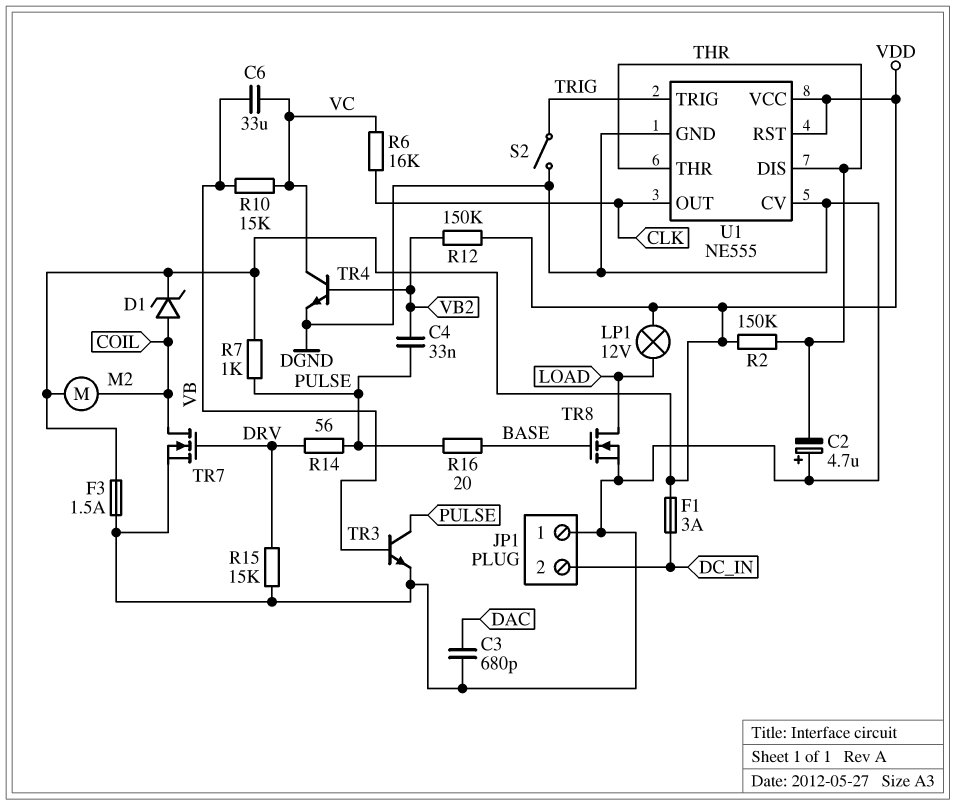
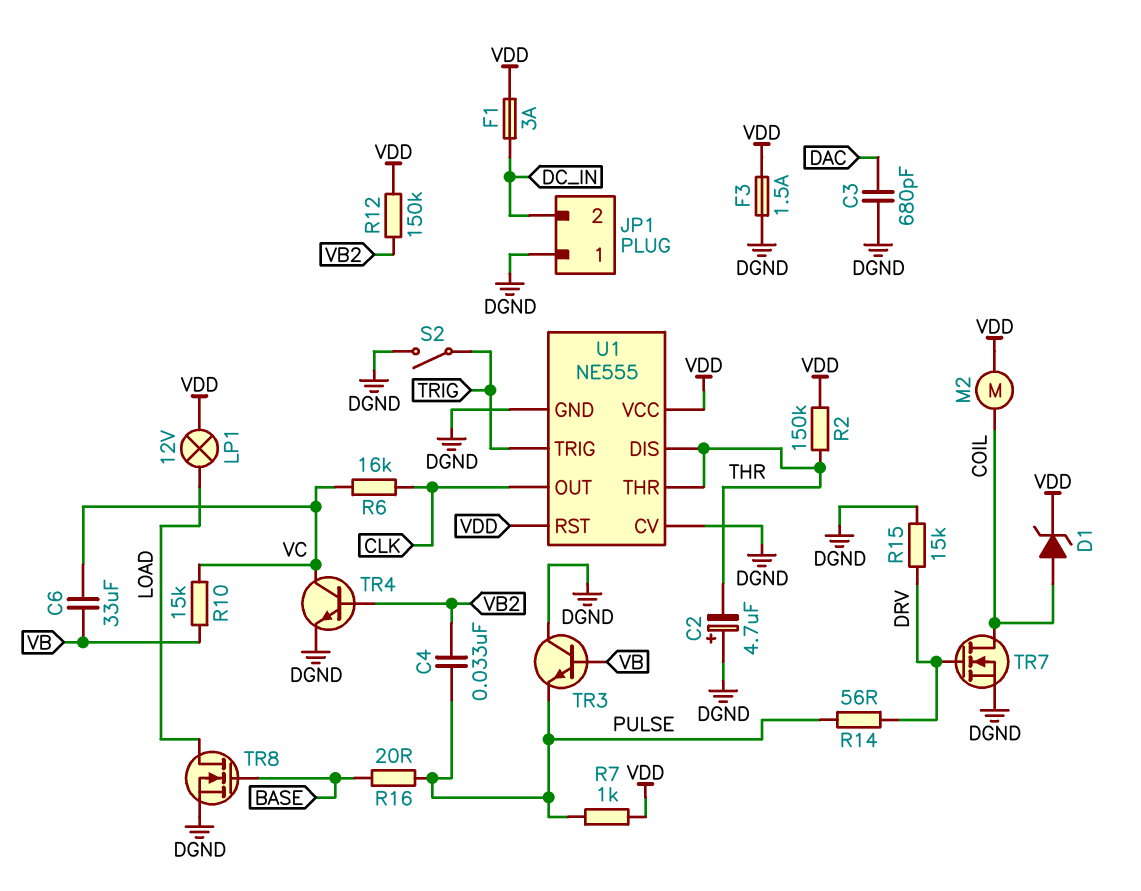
TR3: NPN (B VB, C PULSE, E DGND) -> NPN (B VB, C DGND, E PULSE)

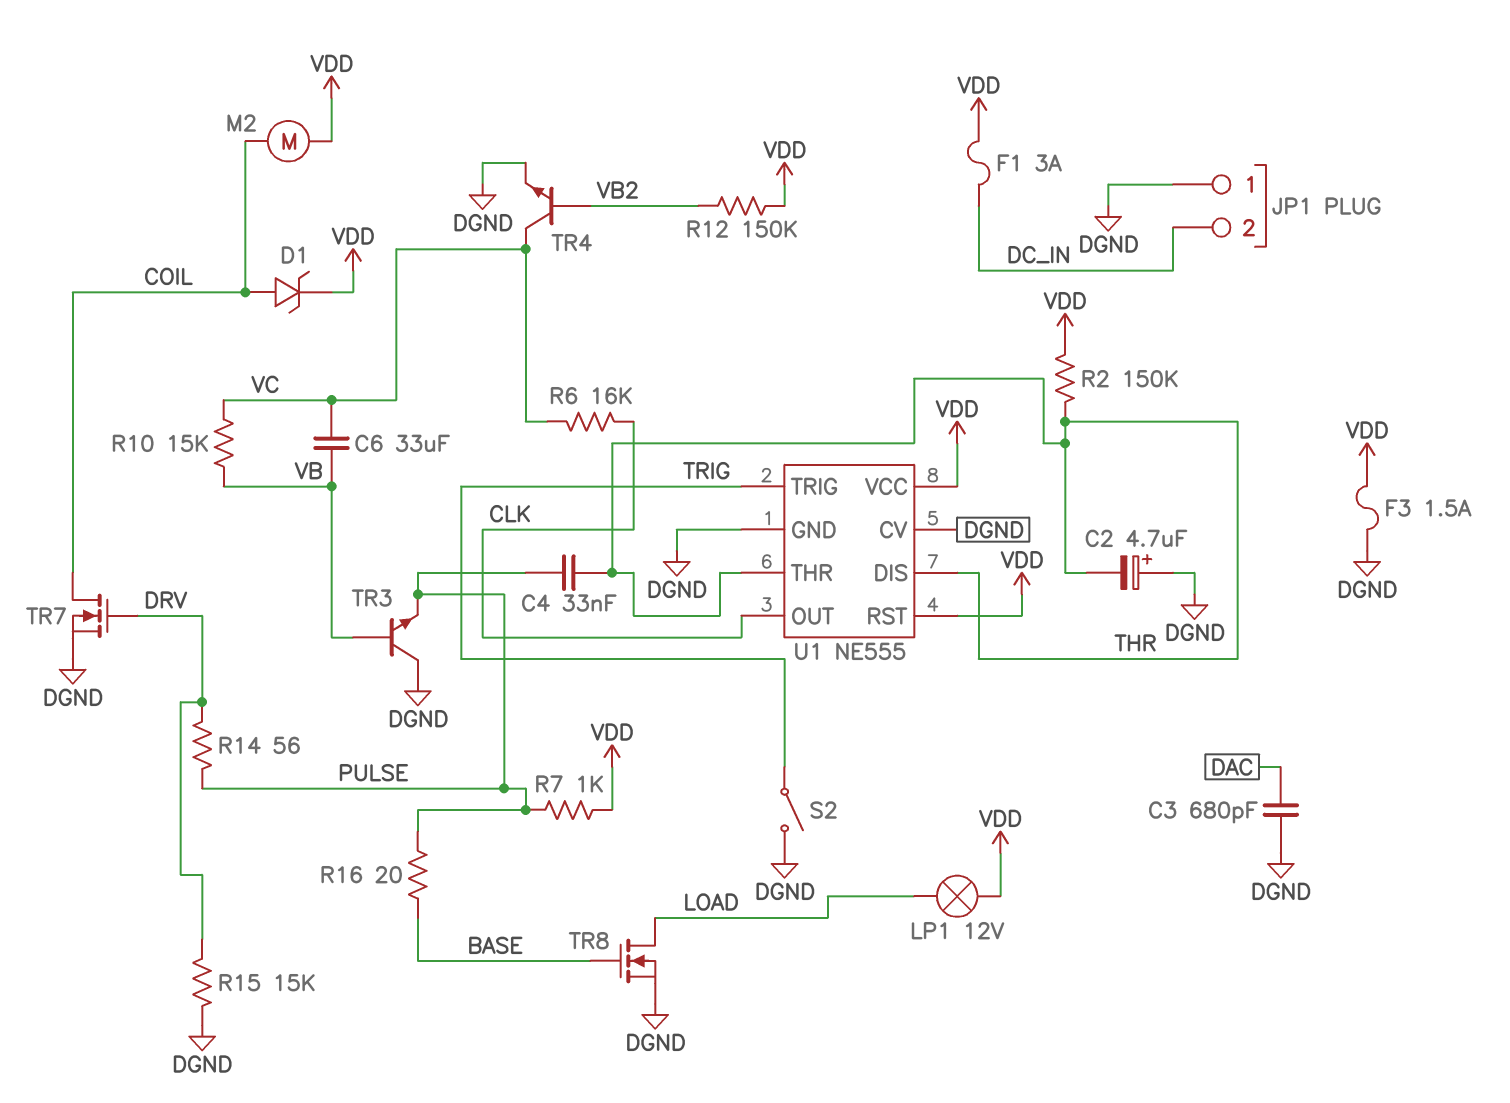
C4: 33nF (PULSE, VB2) -> 33nF (PULSE, THR)

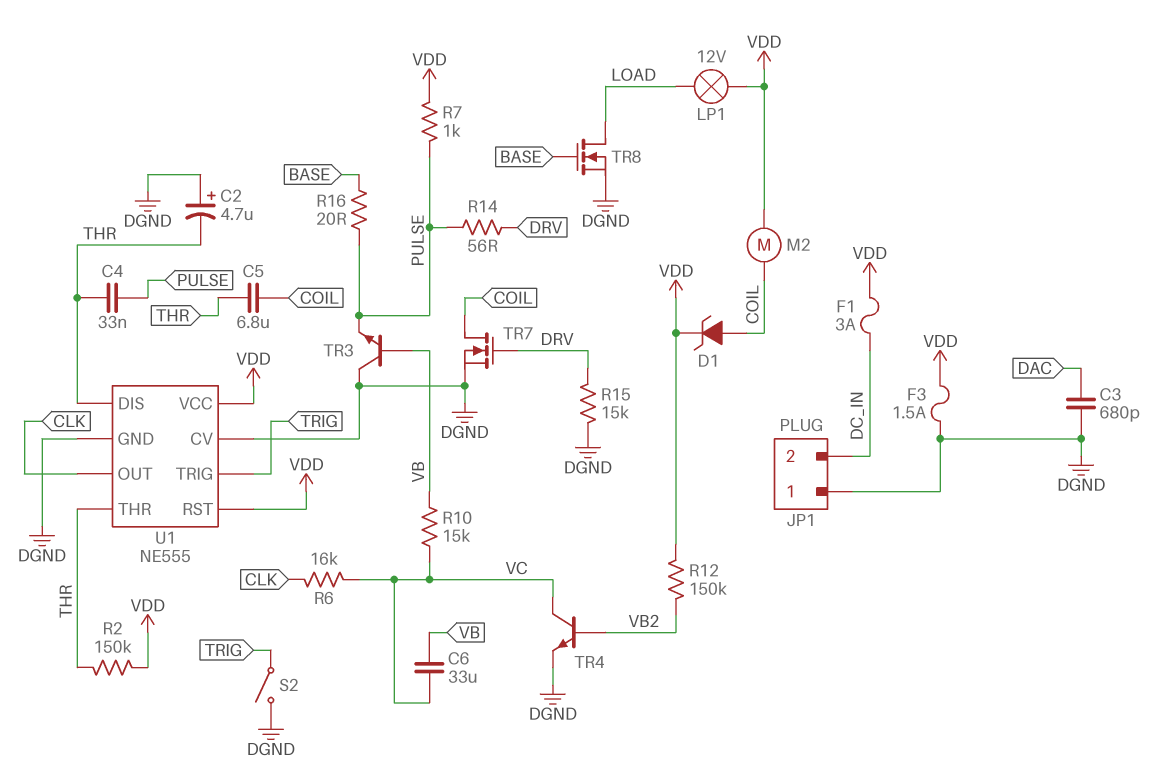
C5: none -> 6.8uF (COIL, THR)

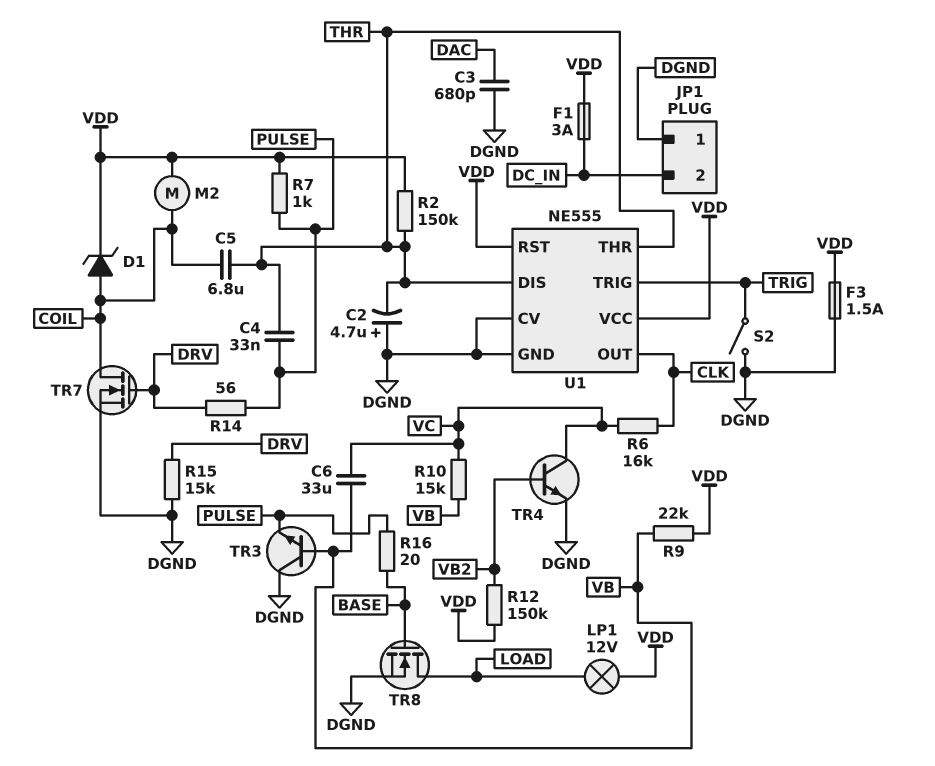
R9: none -> 22k (VB, VDD)

